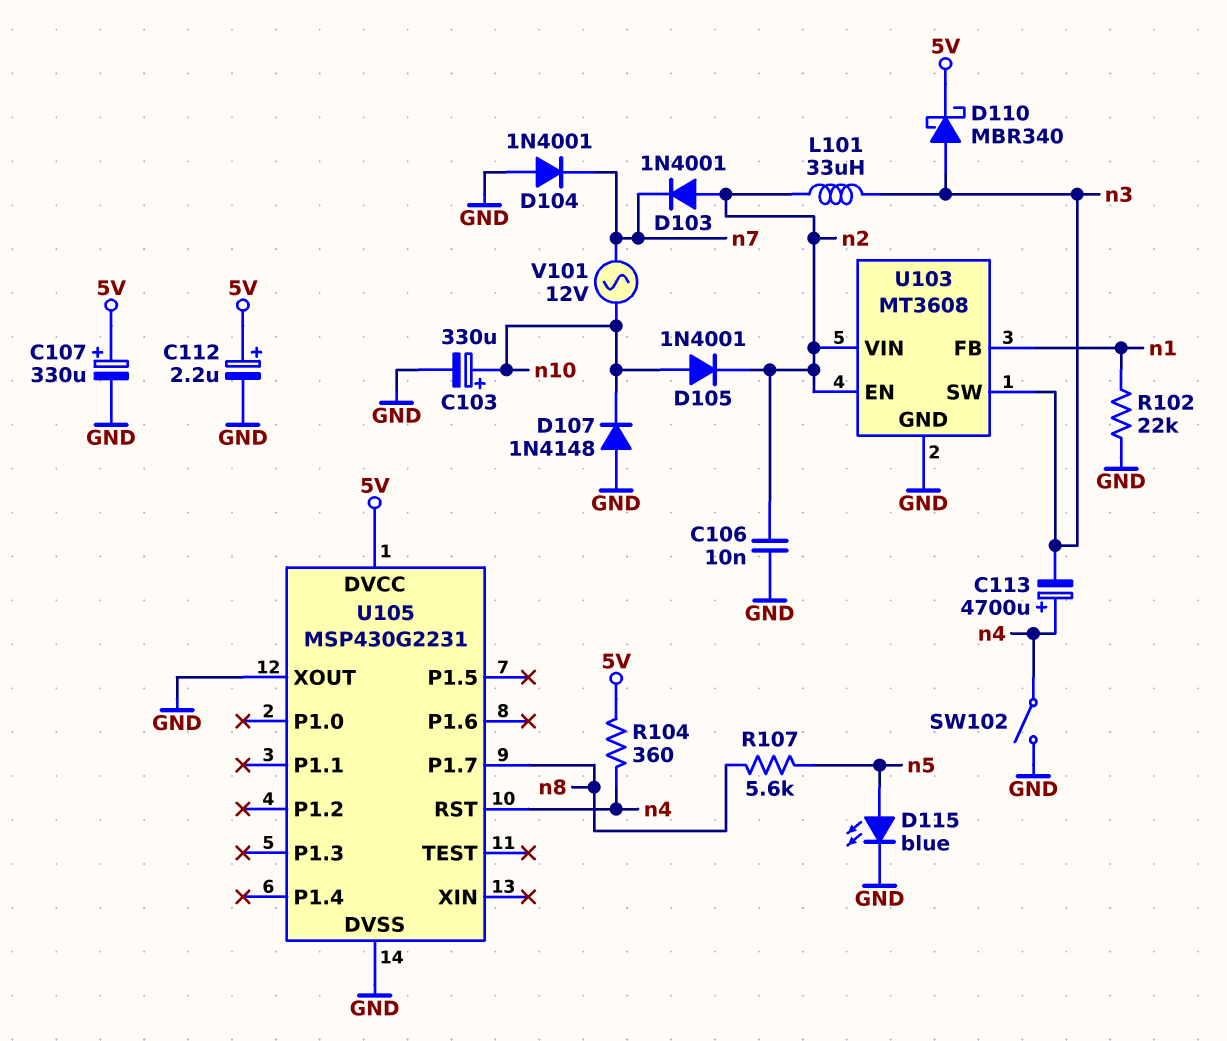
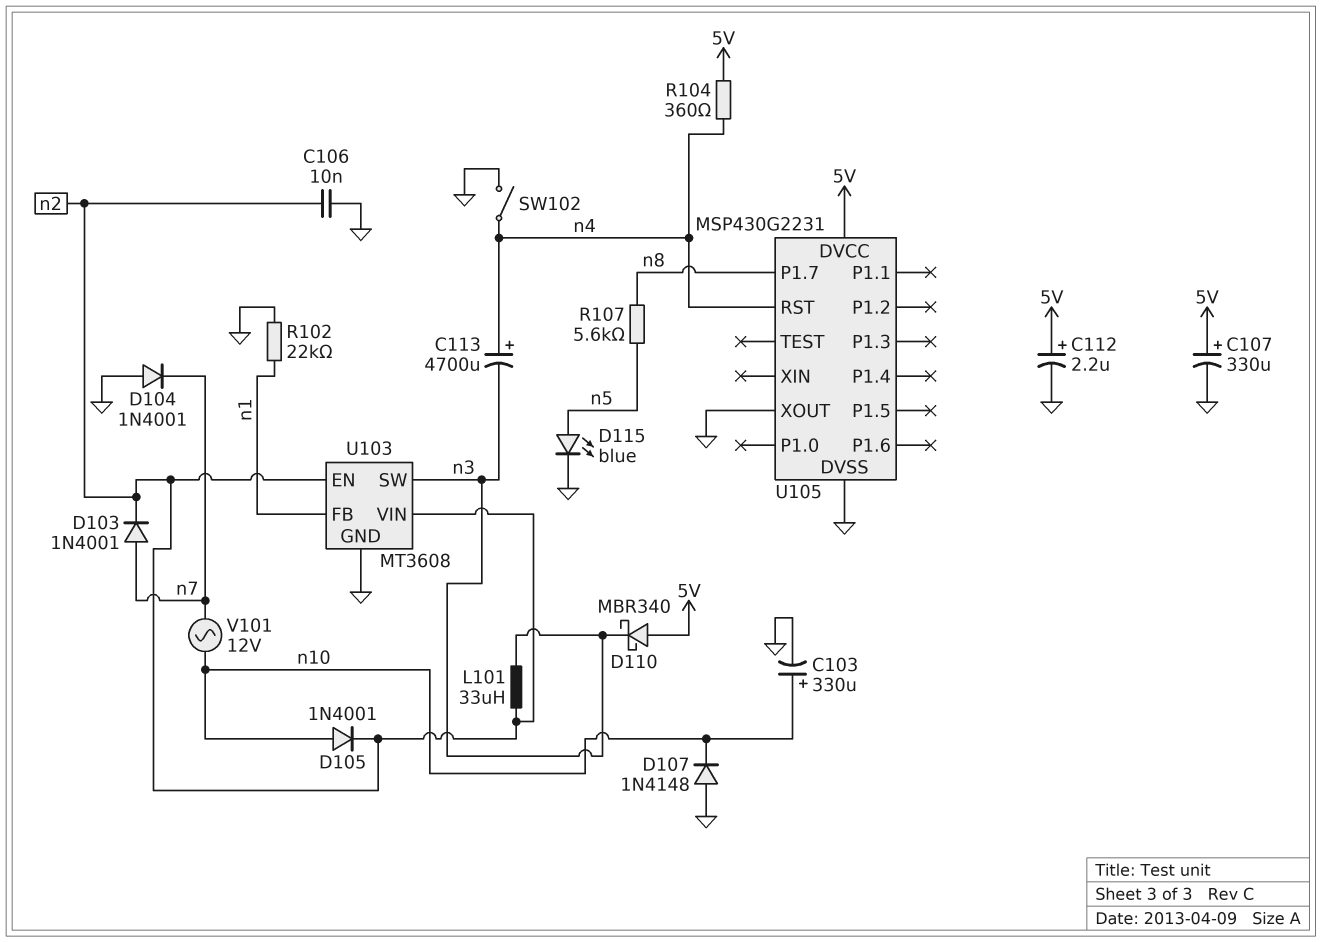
D103: diode 1N4001 (A n2, K n7) -> diode 1N4001 (A n7, K n2)
D110: schottky MBR340 (A n3, K 5V) -> schottky MBR340 (A 5V, K n3)

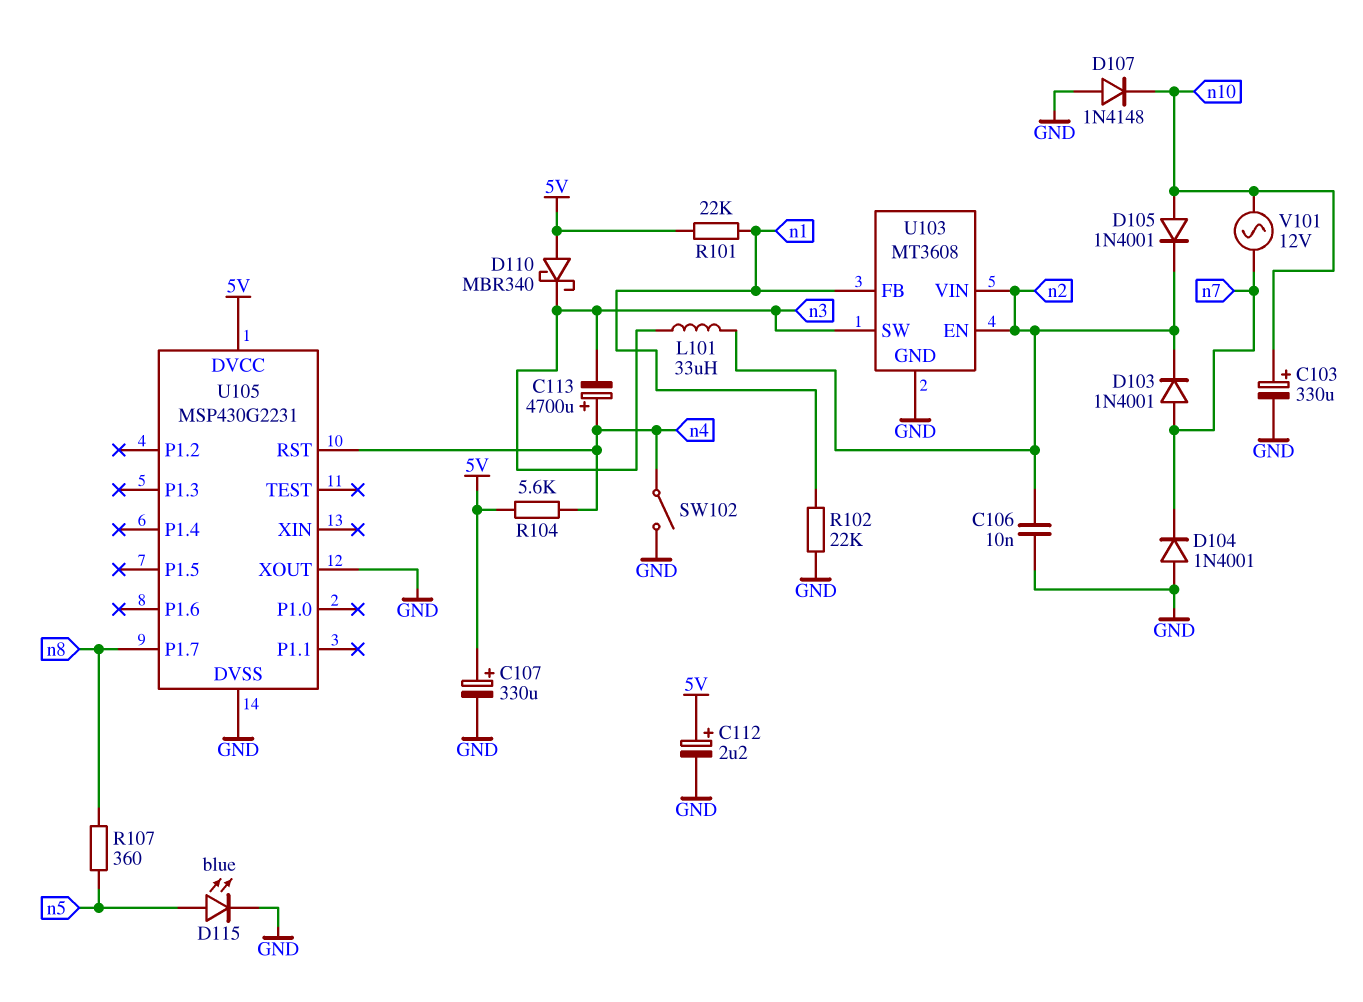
R101: none -> 22k (5V, n1)
R104: 360 (5V, n4) -> 5.6k (5V, n4)
R107: 5.6k (n5, n8) -> 360 (n5, n8)

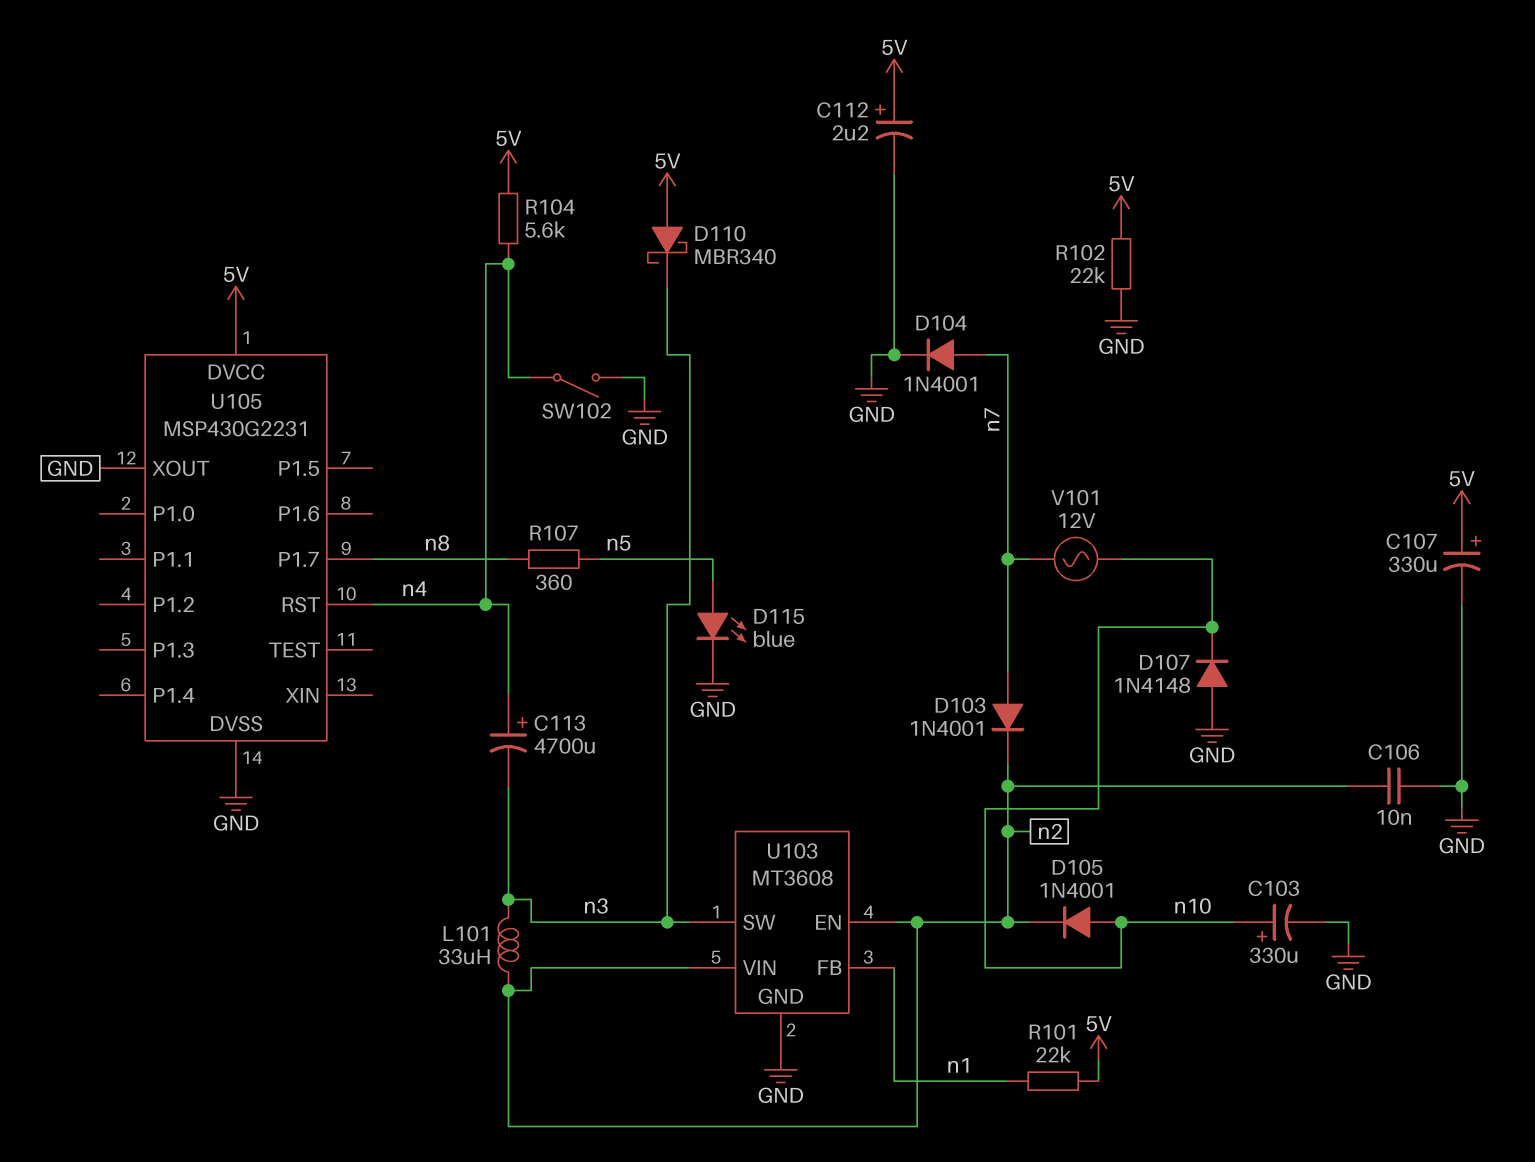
D104: diode 1N4001 (A GND, K n7) -> diode 1N4001 (A n7, K GND)
R102: 22k (GND, n1) -> 22k (5V, GND)

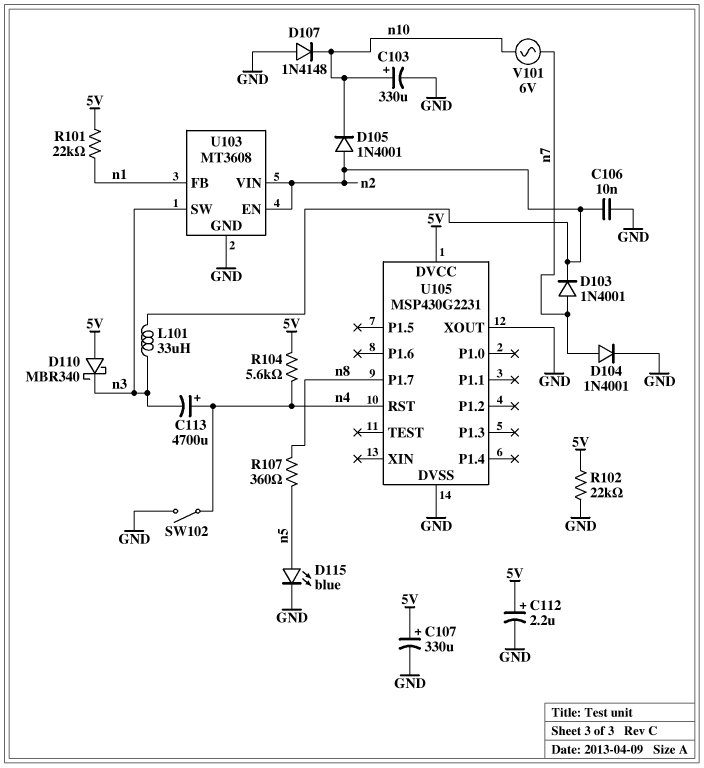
D105: diode 1N4001 (A n10, K n2) -> diode 1N4001 (A n2, K n10)
V101: AC 12V (n7, n10) -> AC 6V (n7, n10)

